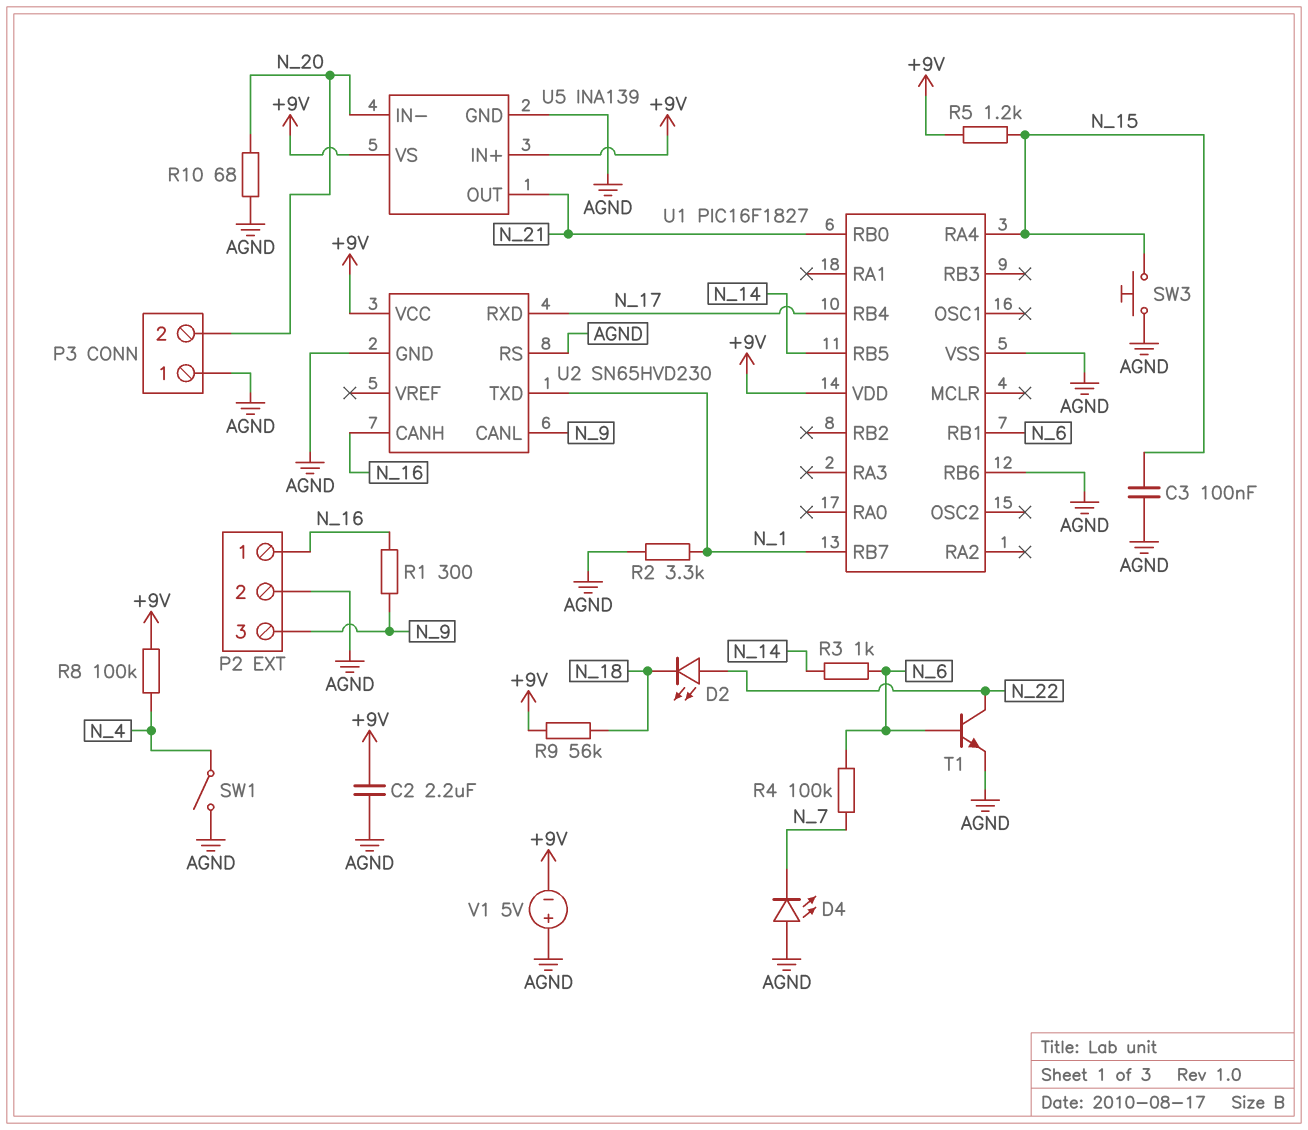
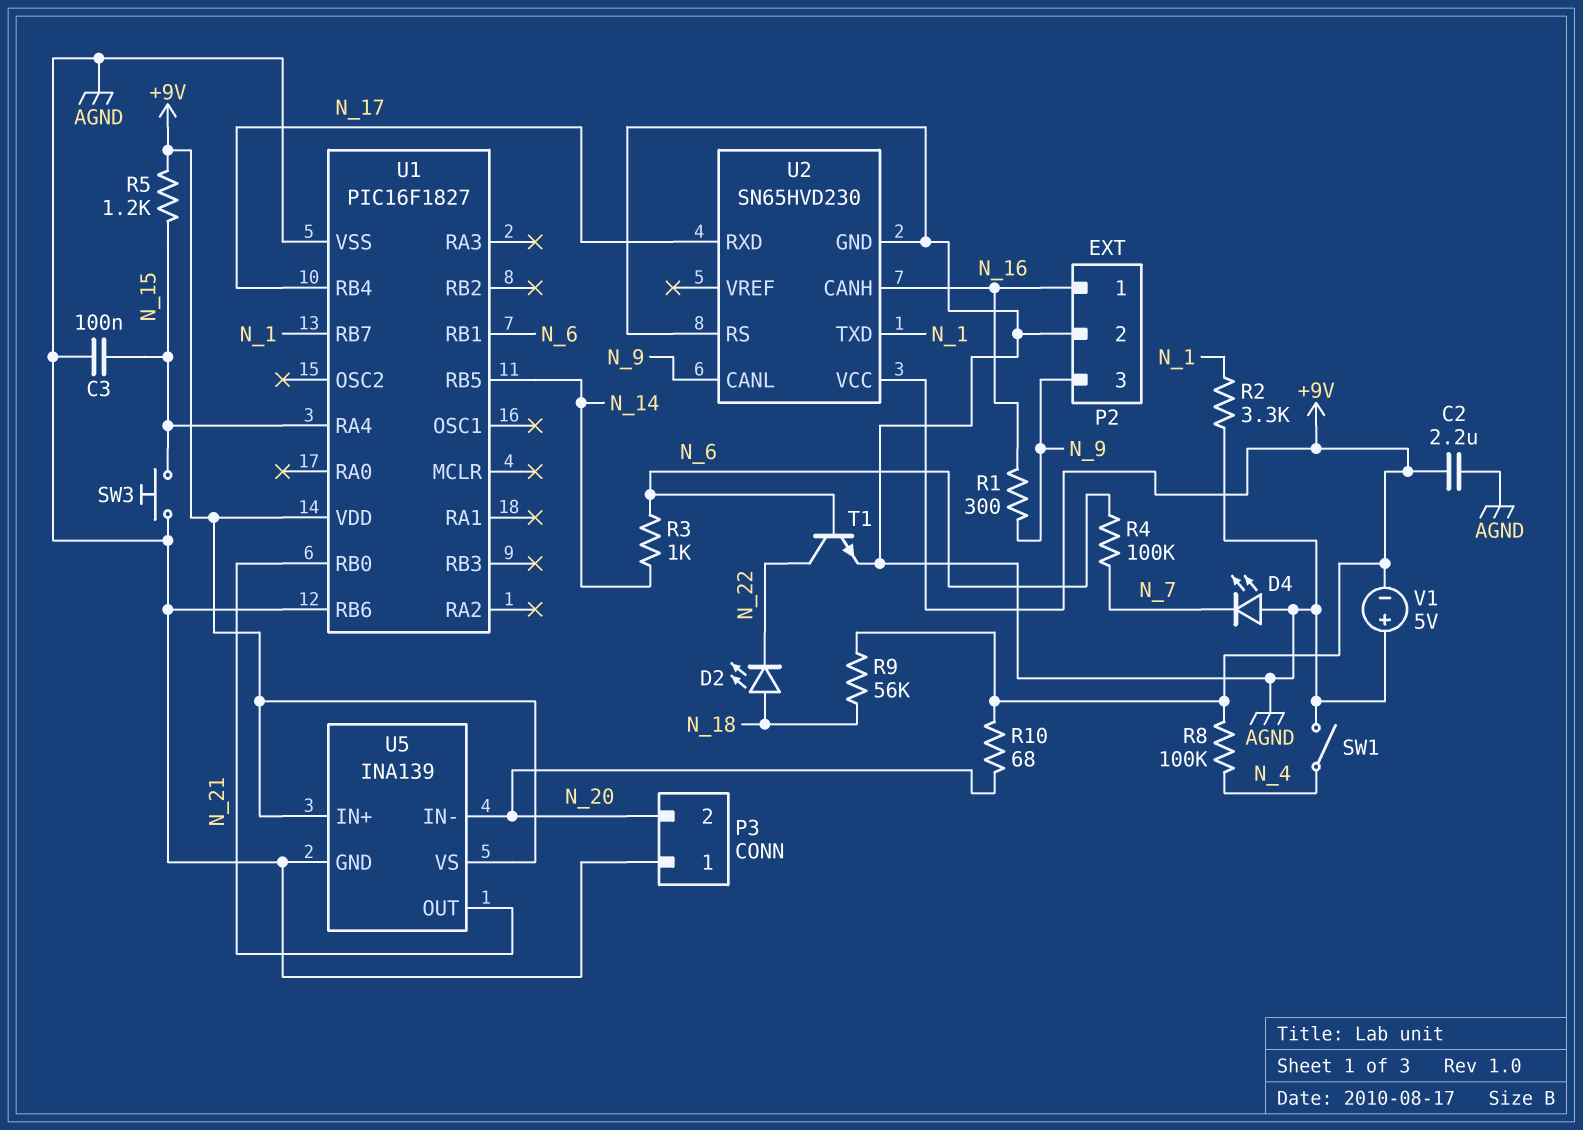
D2: LED (A N_22, K N_18) -> LED (A N_18, K N_22)
R10: 68 (AGND, N_20) -> 68 (+9V, N_20)

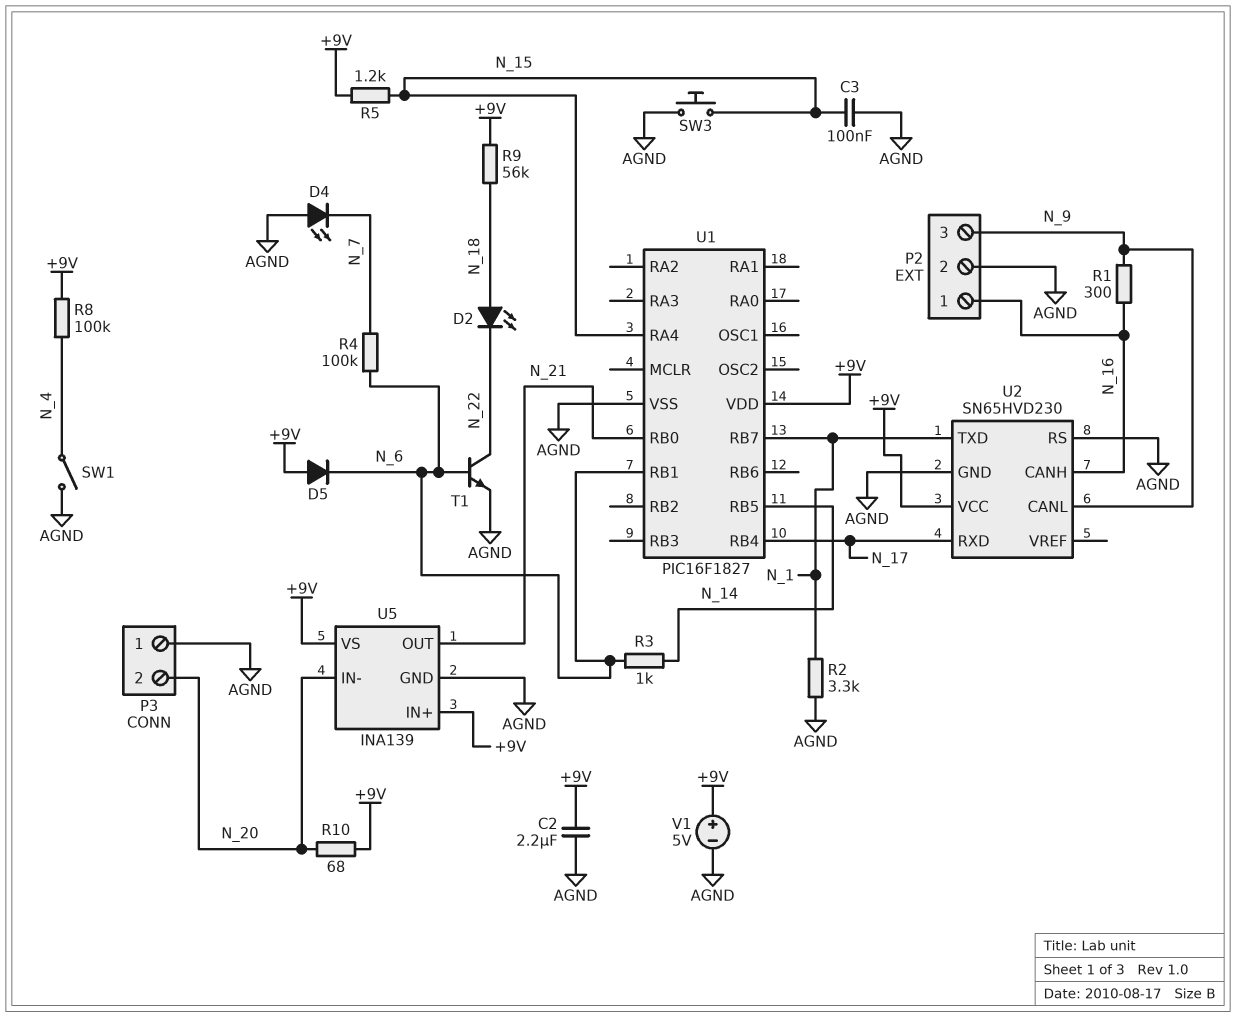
D5: none -> diode (A +9V, K N_6)
U1 pin RB6: AGND -> none
V1: 5V (plus AGND, minus +9V) -> 5V (plus +9V, minus AGND)

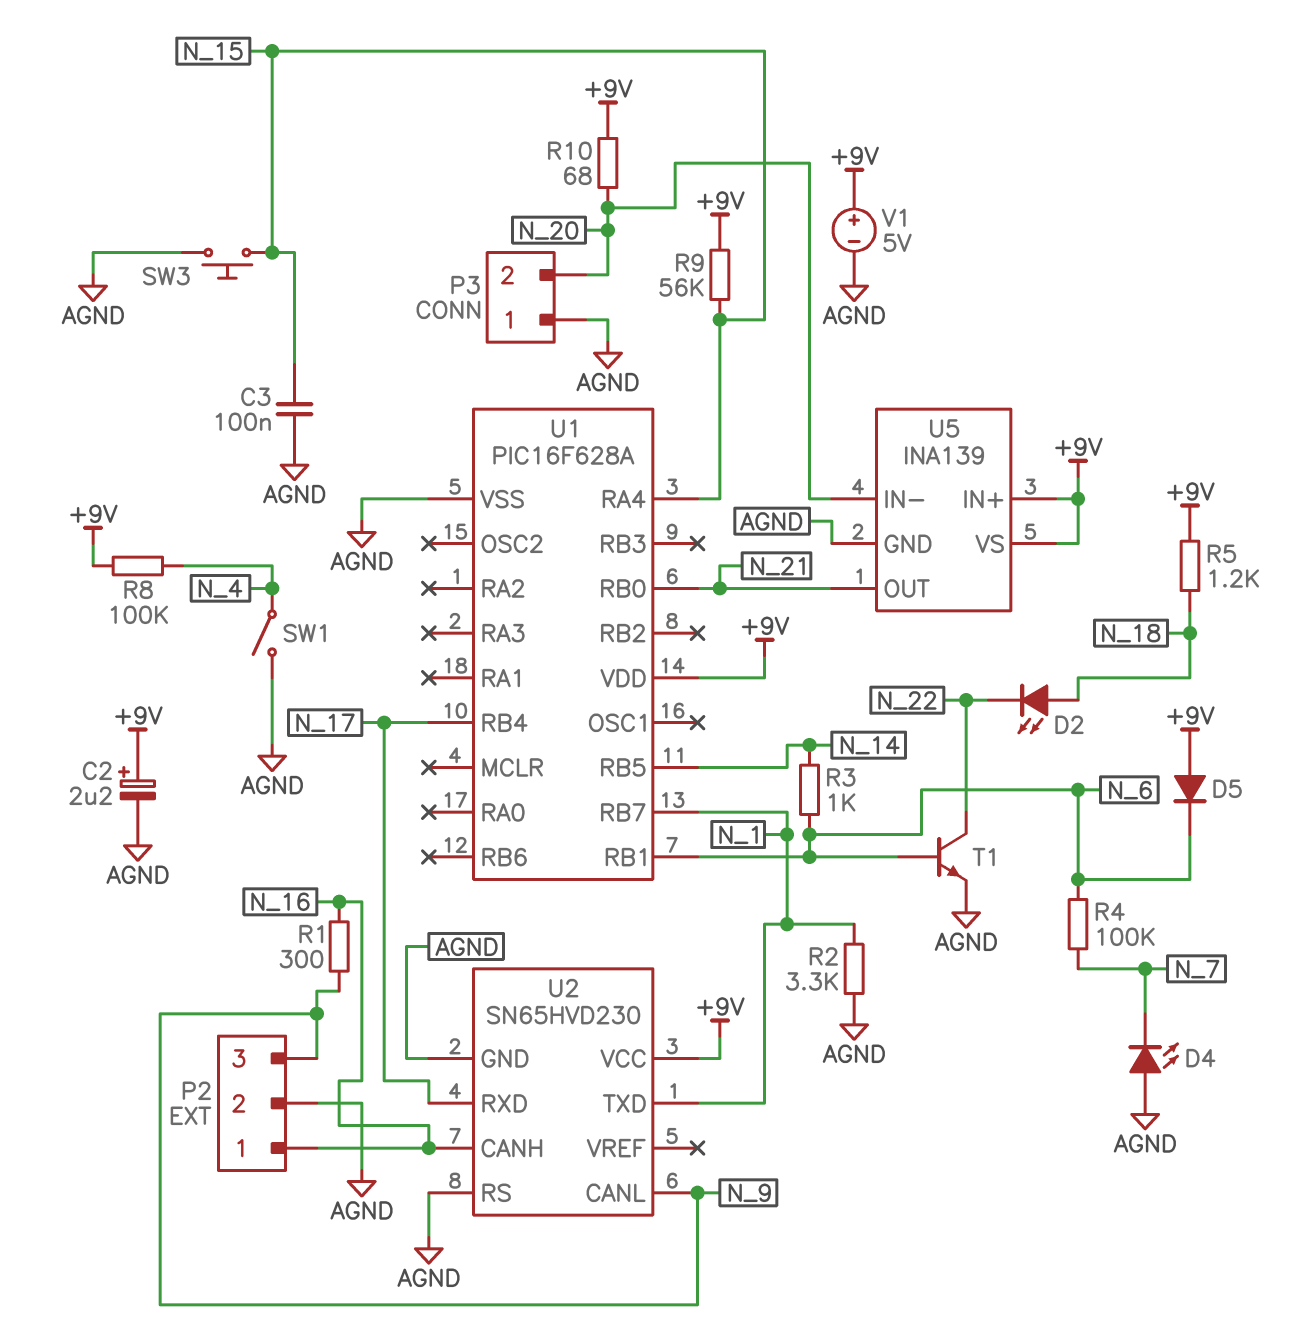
C2: 2.2uF (+9V, AGND) -> 2.2uF (plus +9V, minus AGND)
R5: 1.2k (+9V, N_15) -> 1.2k (+9V, N_18)
R9: 56k (+9V, N_18) -> 56k (+9V, N_15)
U1: PIC16F1827 -> PIC16F628A

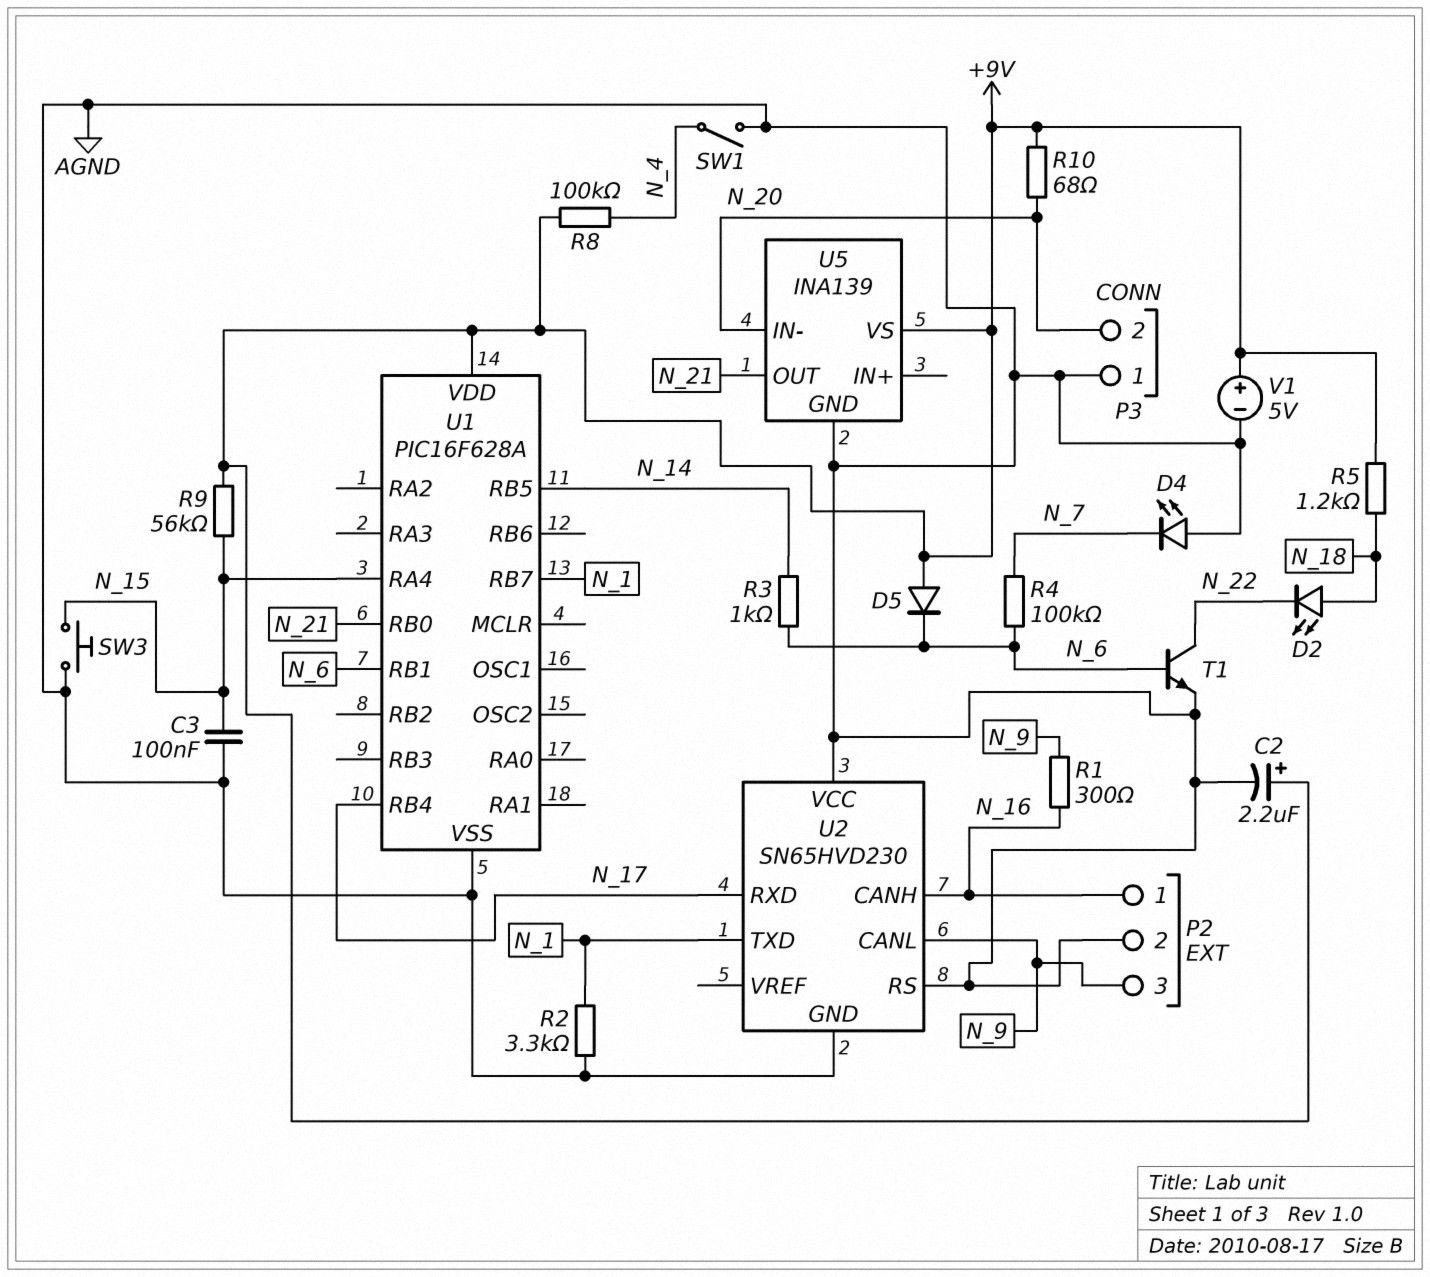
U2 pin VCC: +9V -> AGND
U5 pin IN+: +9V -> none

